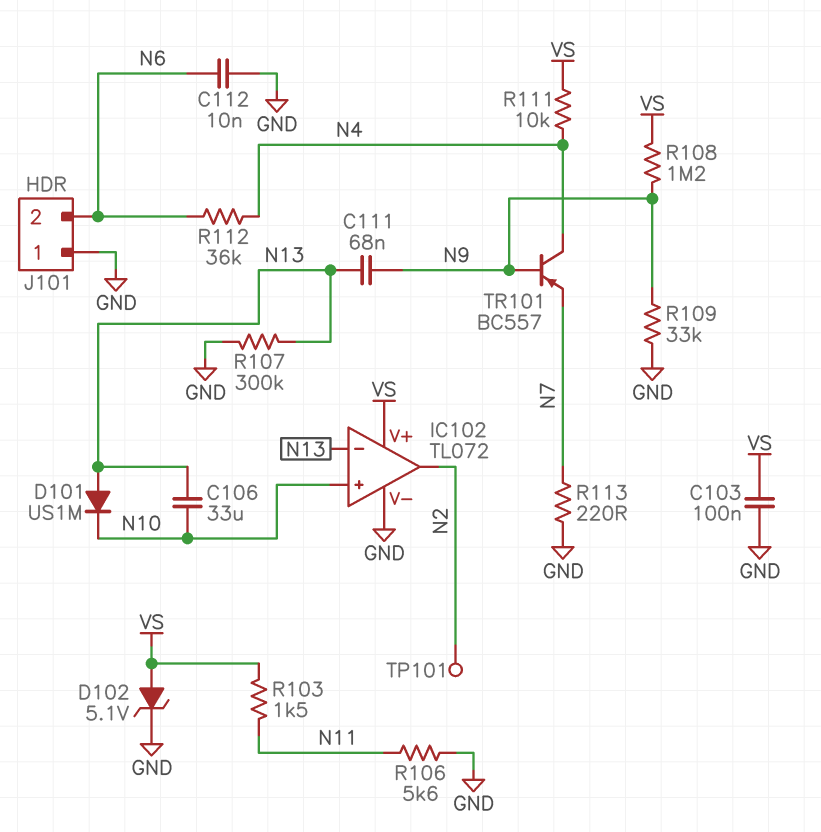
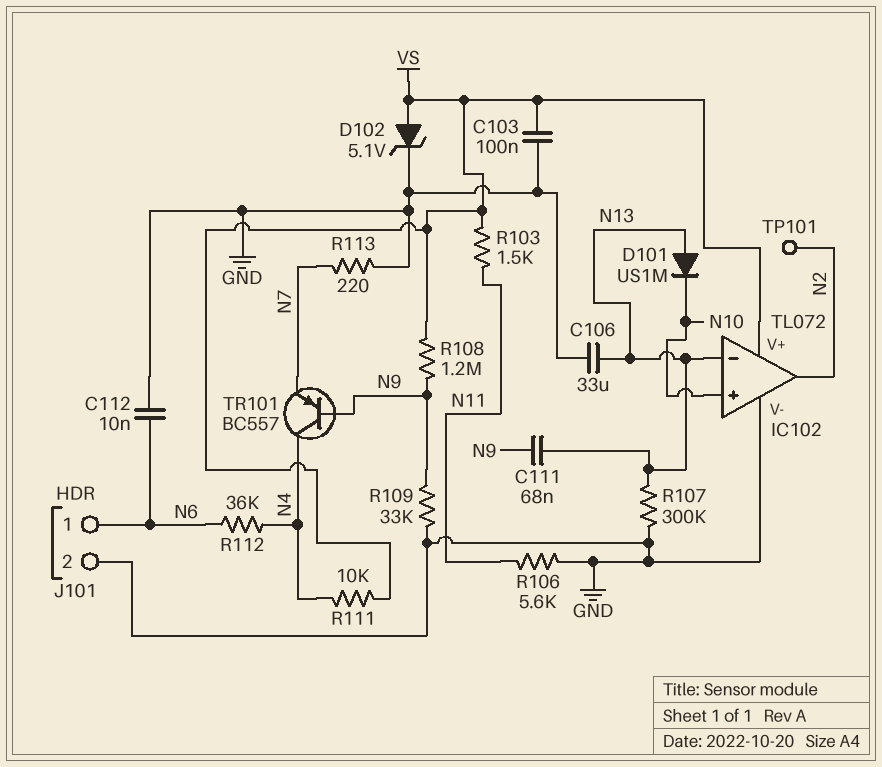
C106: 33uF (N10, N13) -> 33uF (GND, N13)
J101 pin 1: GND -> N6
J101 pin 2: N6 -> GND

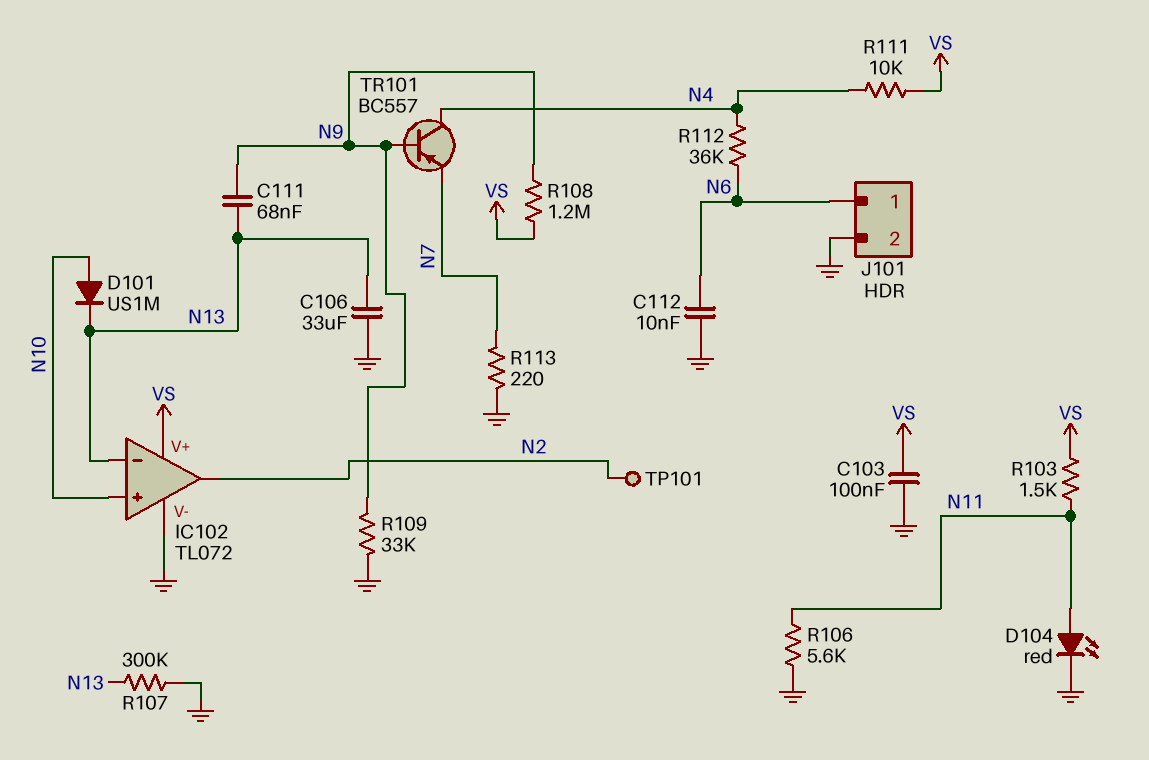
D101: diode US1M (A N13, K N10) -> diode US1M (A N10, K N13)
D102: zener 5.1V (A VS, K GND) -> none
D104: none -> LED red (A N11, K GND)

